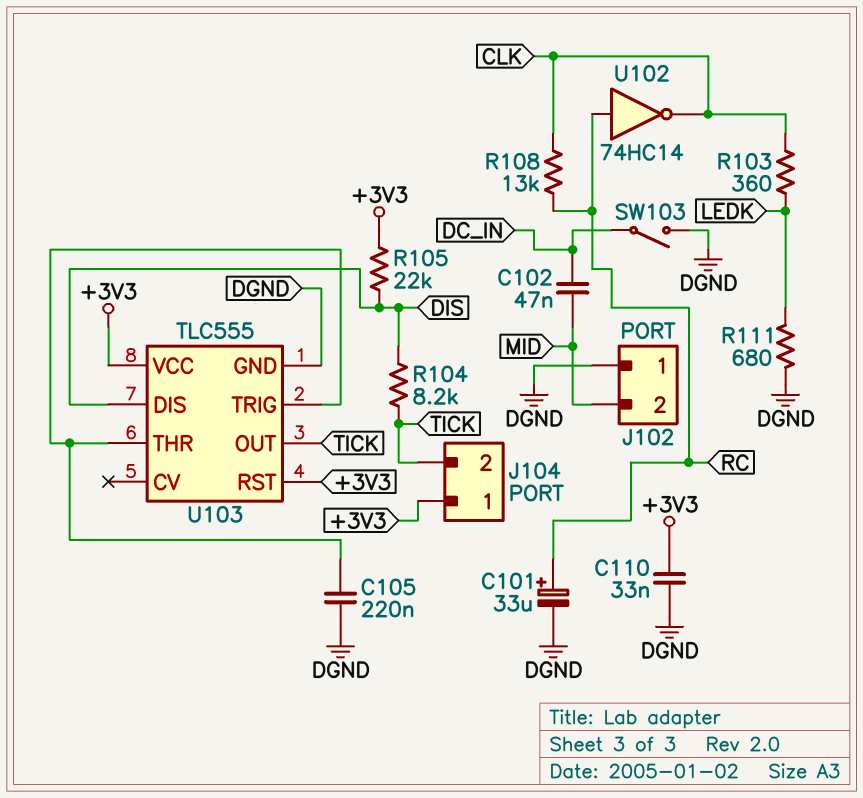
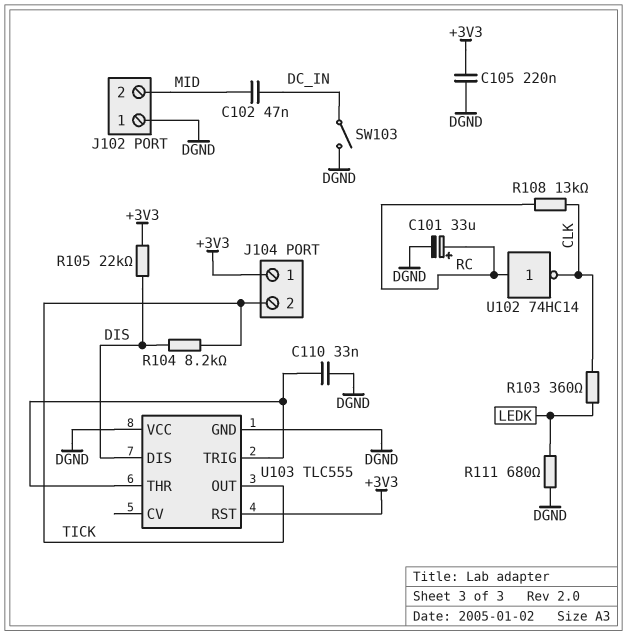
C105: 220nF (DGND, U103/THR) -> 220nF (+3V3, DGND)
C110: 33nF (+3V3, DGND) -> 33nF (DGND, U103/THR)
U103 pin VCC: +3V3 -> DGND

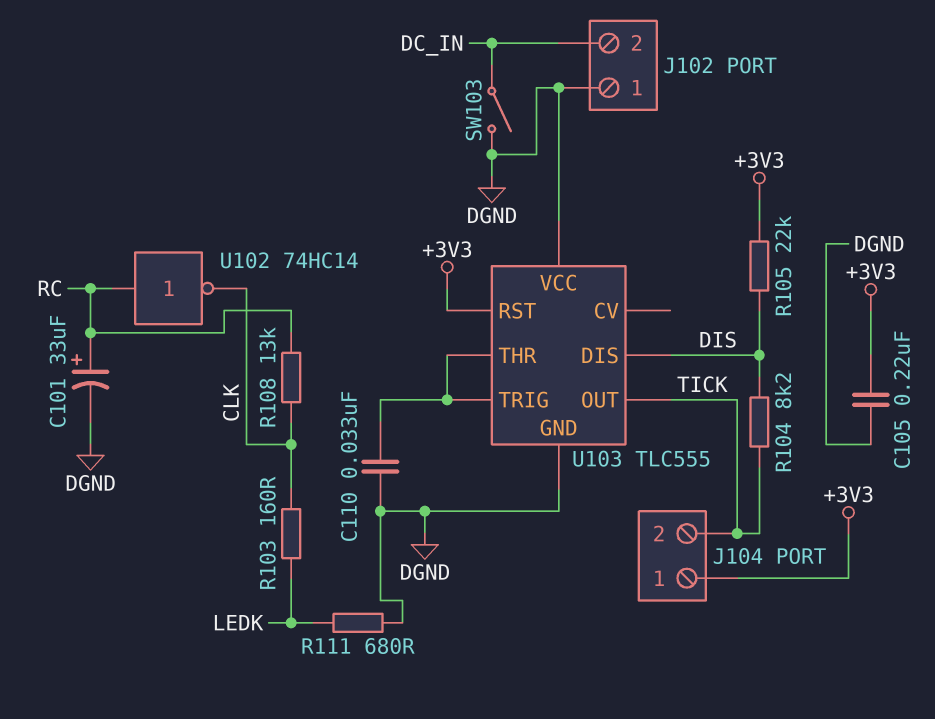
C102: 47nF (DC_IN, MID) -> none
J102 pin 2: MID -> DC_IN
R103: 360 (CLK, LEDK) -> 160 (CLK, LEDK)

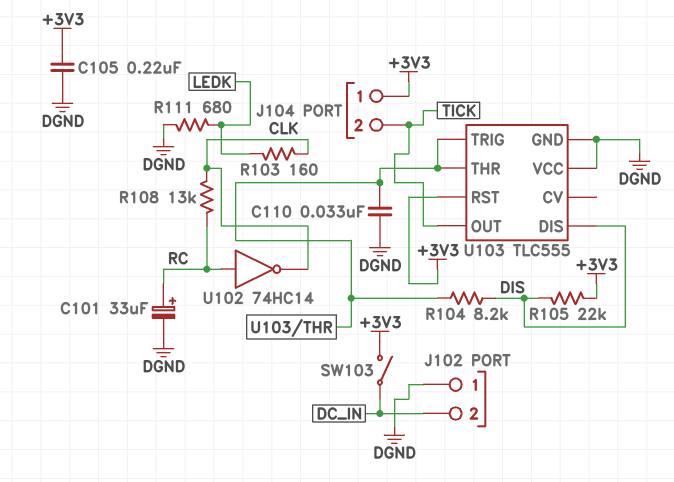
R104: 8.2k (DIS, TICK) -> 8.2k (DIS, U103/THR)
SW103: switch (DC_IN, DGND) -> switch (+3V3, DC_IN)

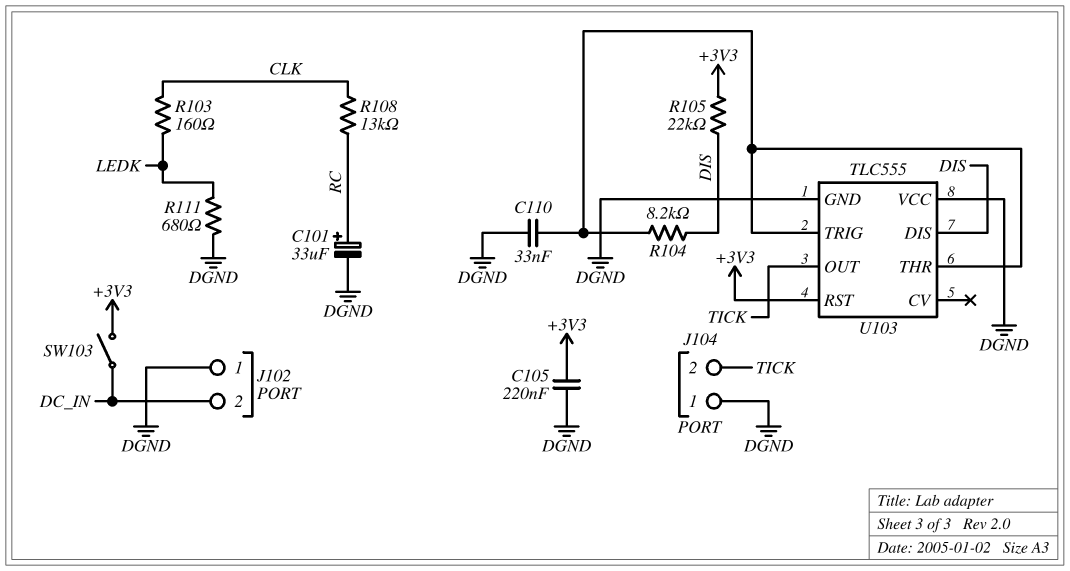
J104 pin 1: +3V3 -> DGND
U102: NOT 74HC14 (in RC, out CLK) -> none

